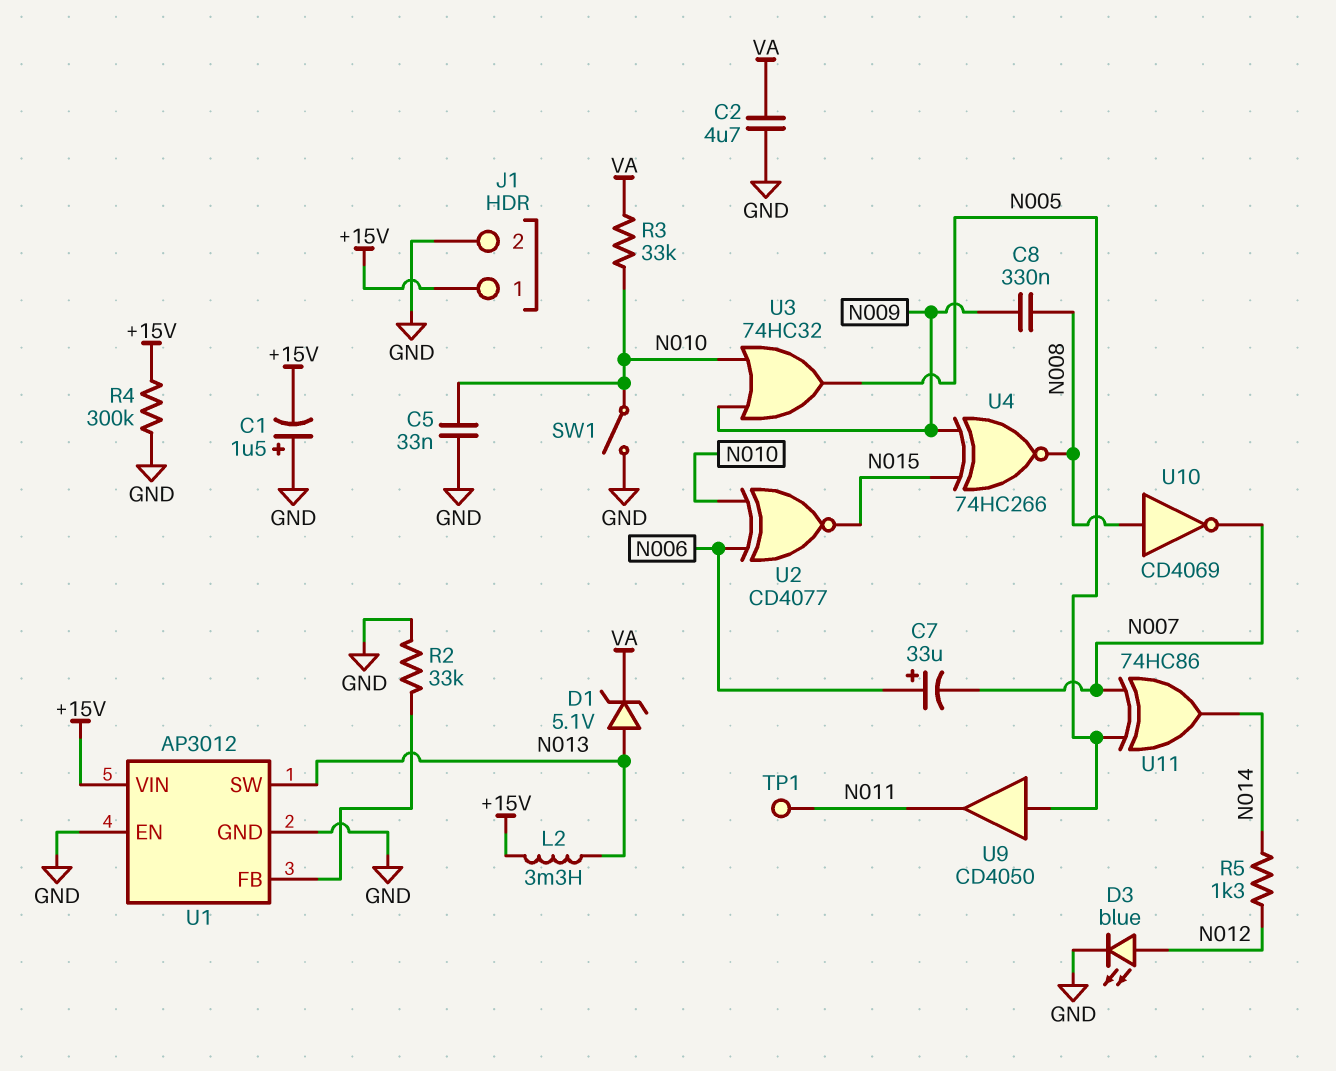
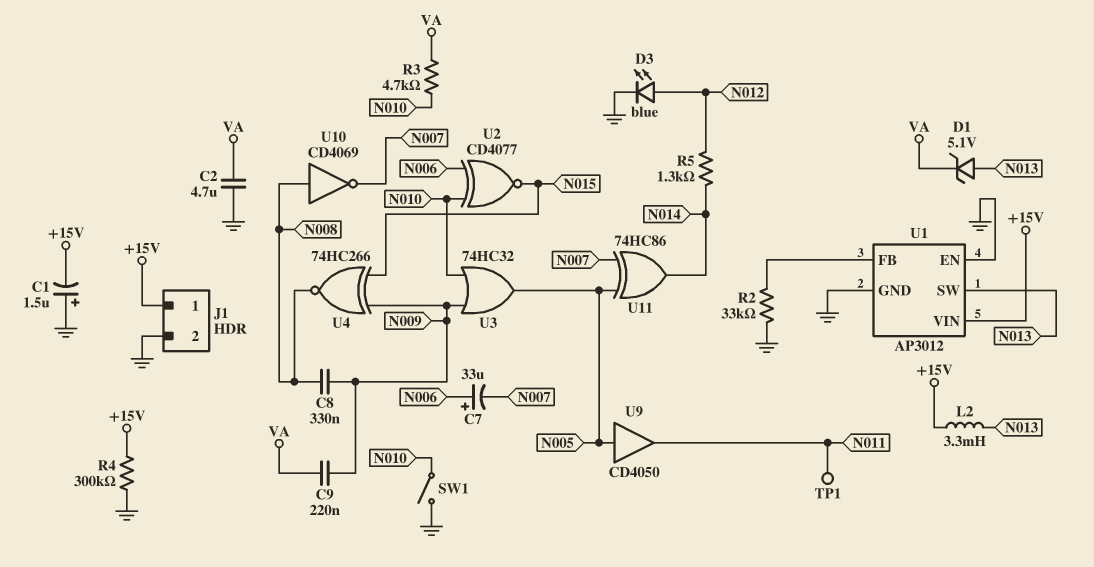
C5: 33nF (GND, N010) -> none
C9: none -> 220nF (N009, VA)
R3: 33k (N010, VA) -> 4.7k (N010, VA)

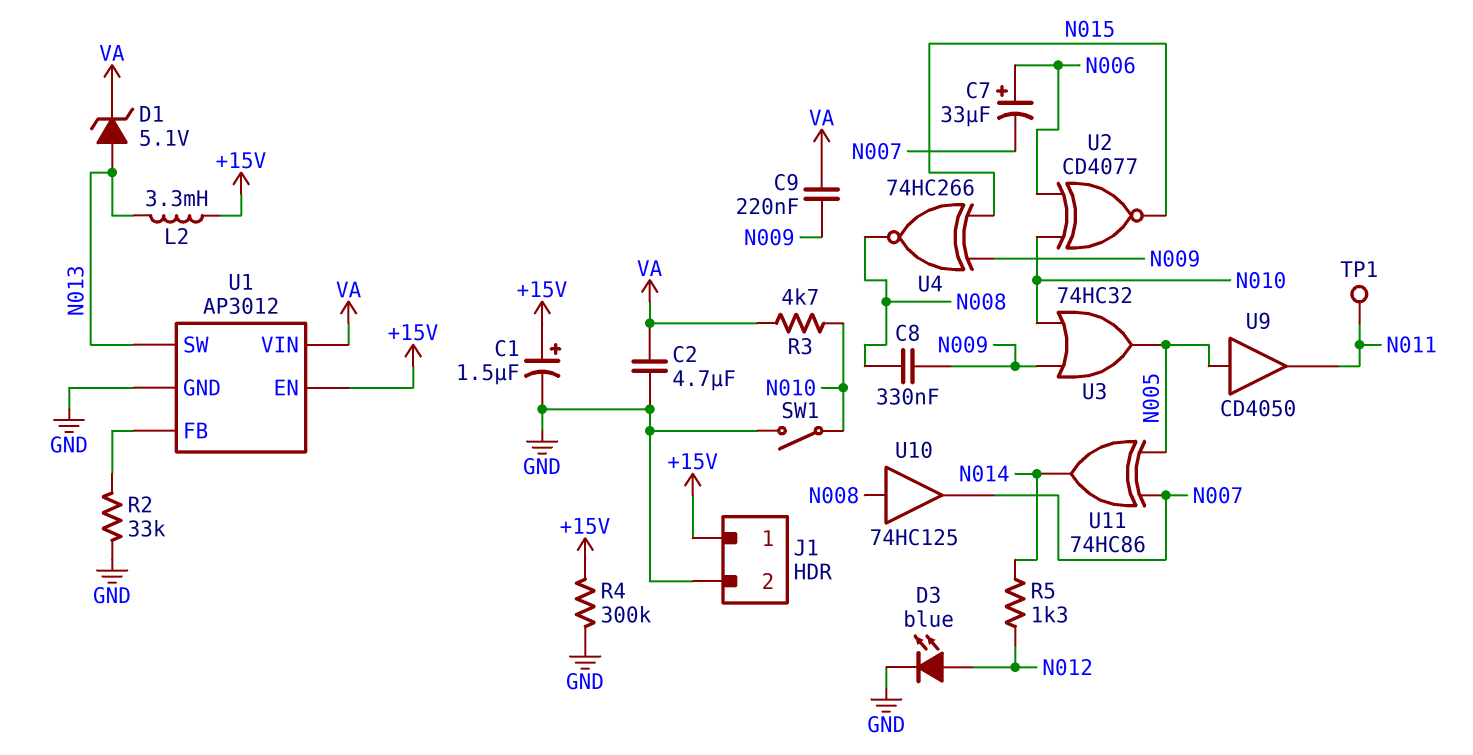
C1: 1.5uF (plus GND, minus +15V) -> 1.5uF (plus +15V, minus GND)
U1 pin EN: GND -> +15V
U1 pin VIN: +15V -> VA
U10: NOT CD4069 (in N008, out N007) -> buffer 74HC125 (in N008, out N007)

